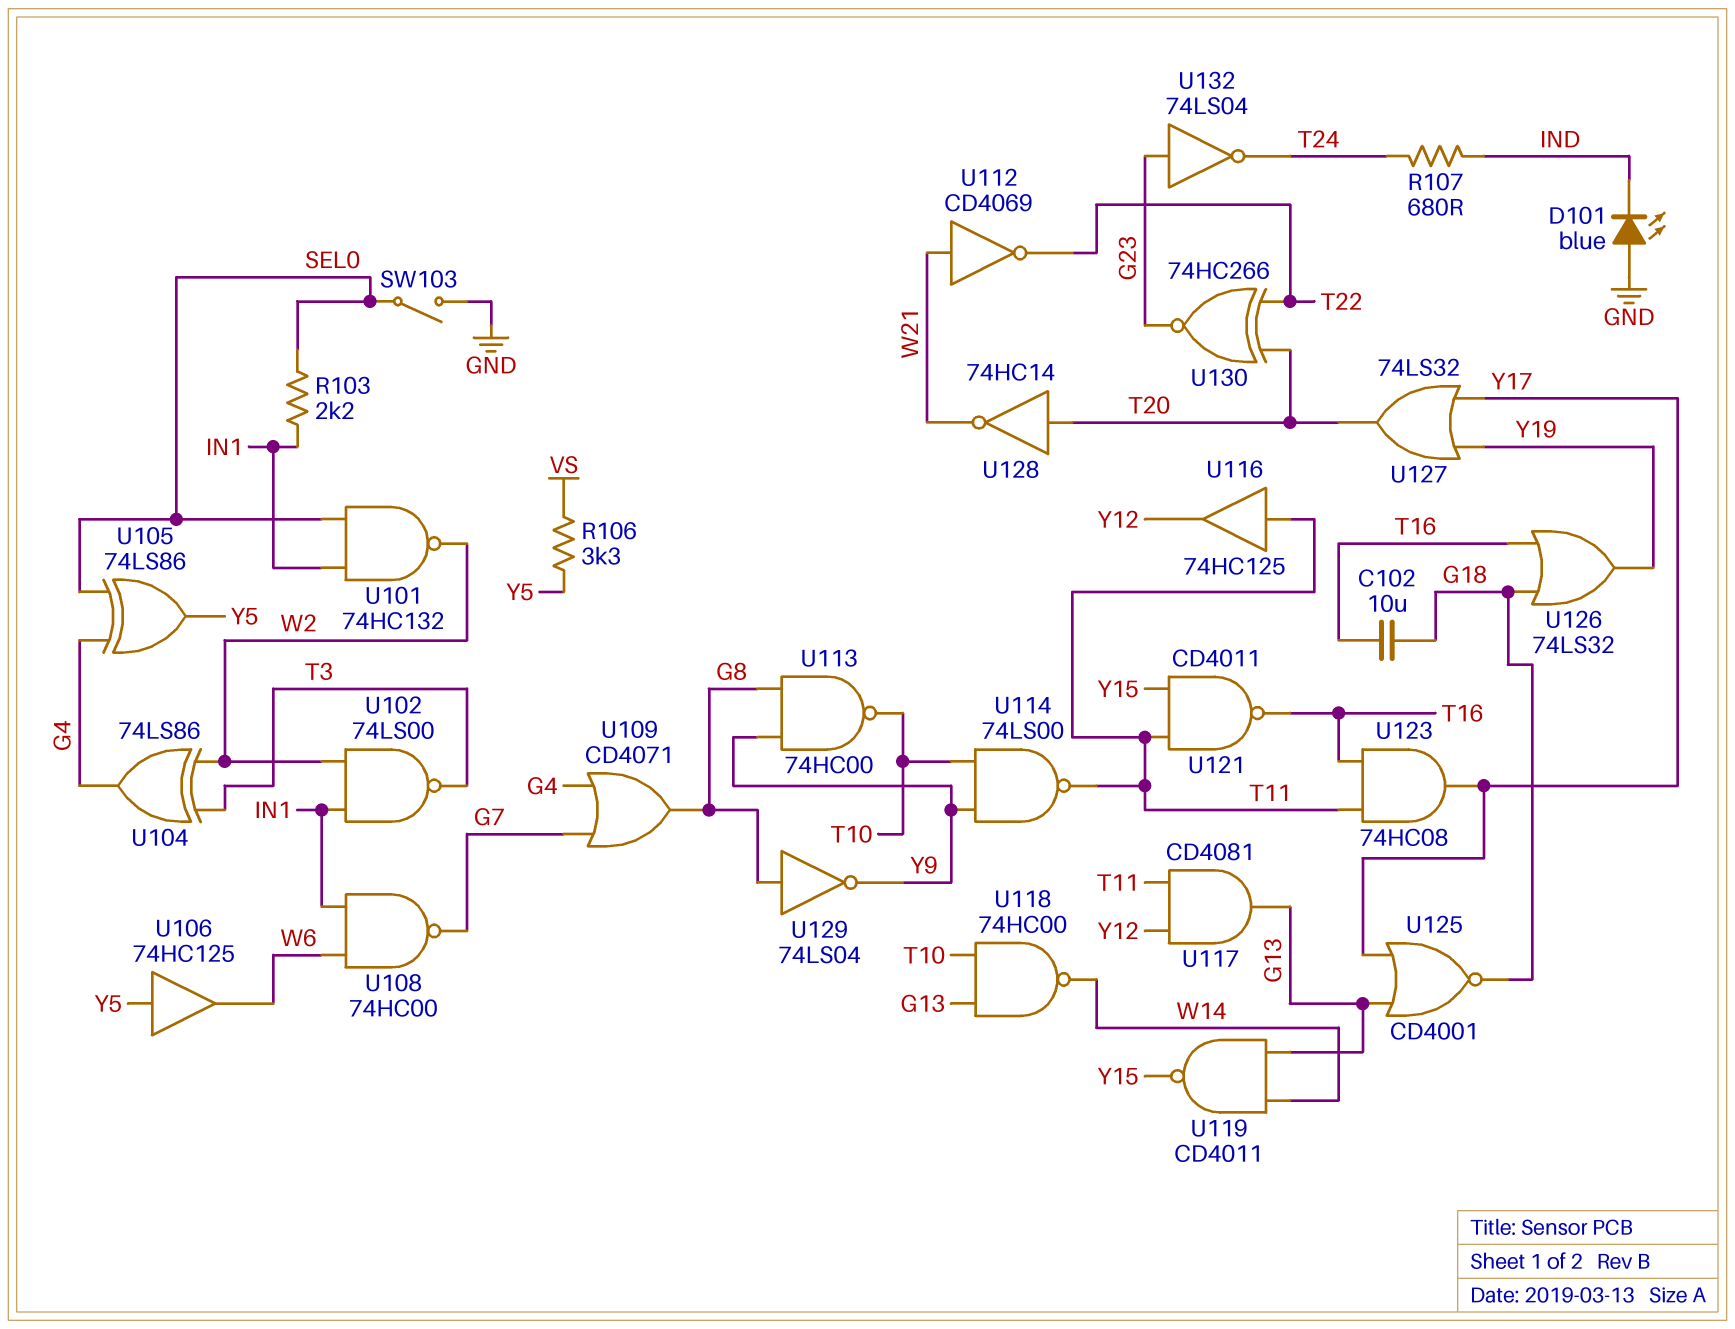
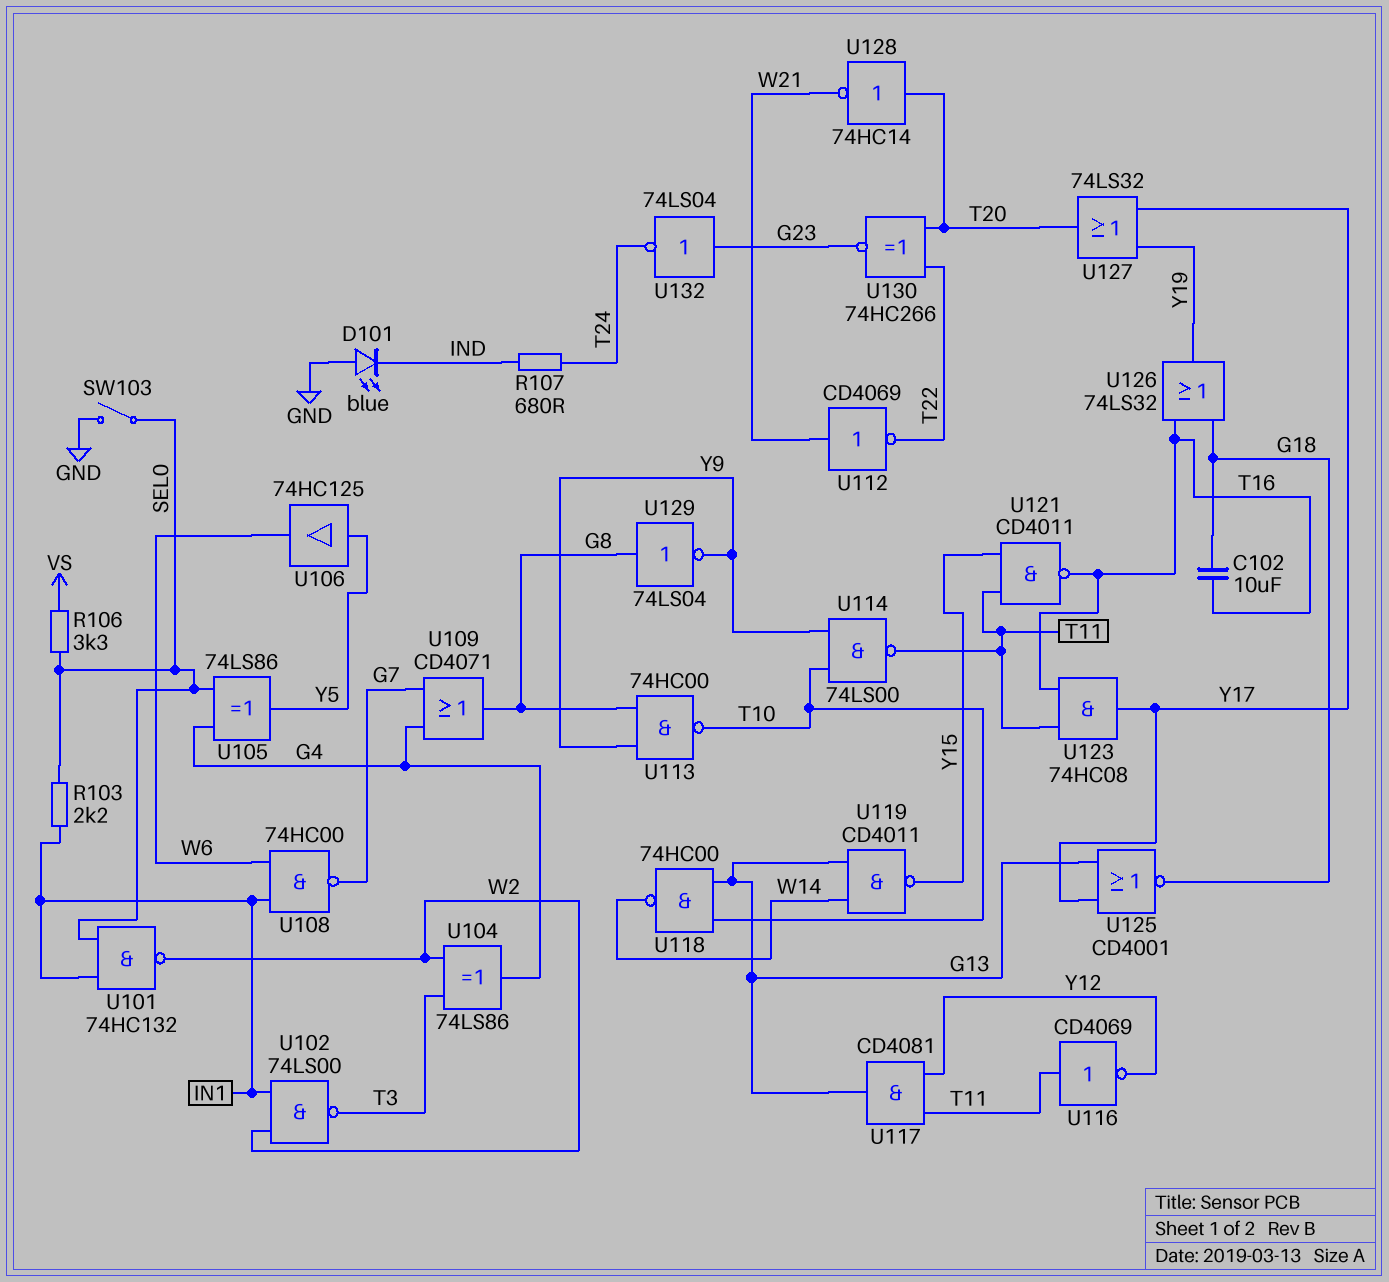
R106: 3.3k (VS, Y5) -> 3.3k (SEL0, VS)
U116: buffer 74HC125 (in T11, out Y12) -> NOT CD4069 (in T11, out Y12)

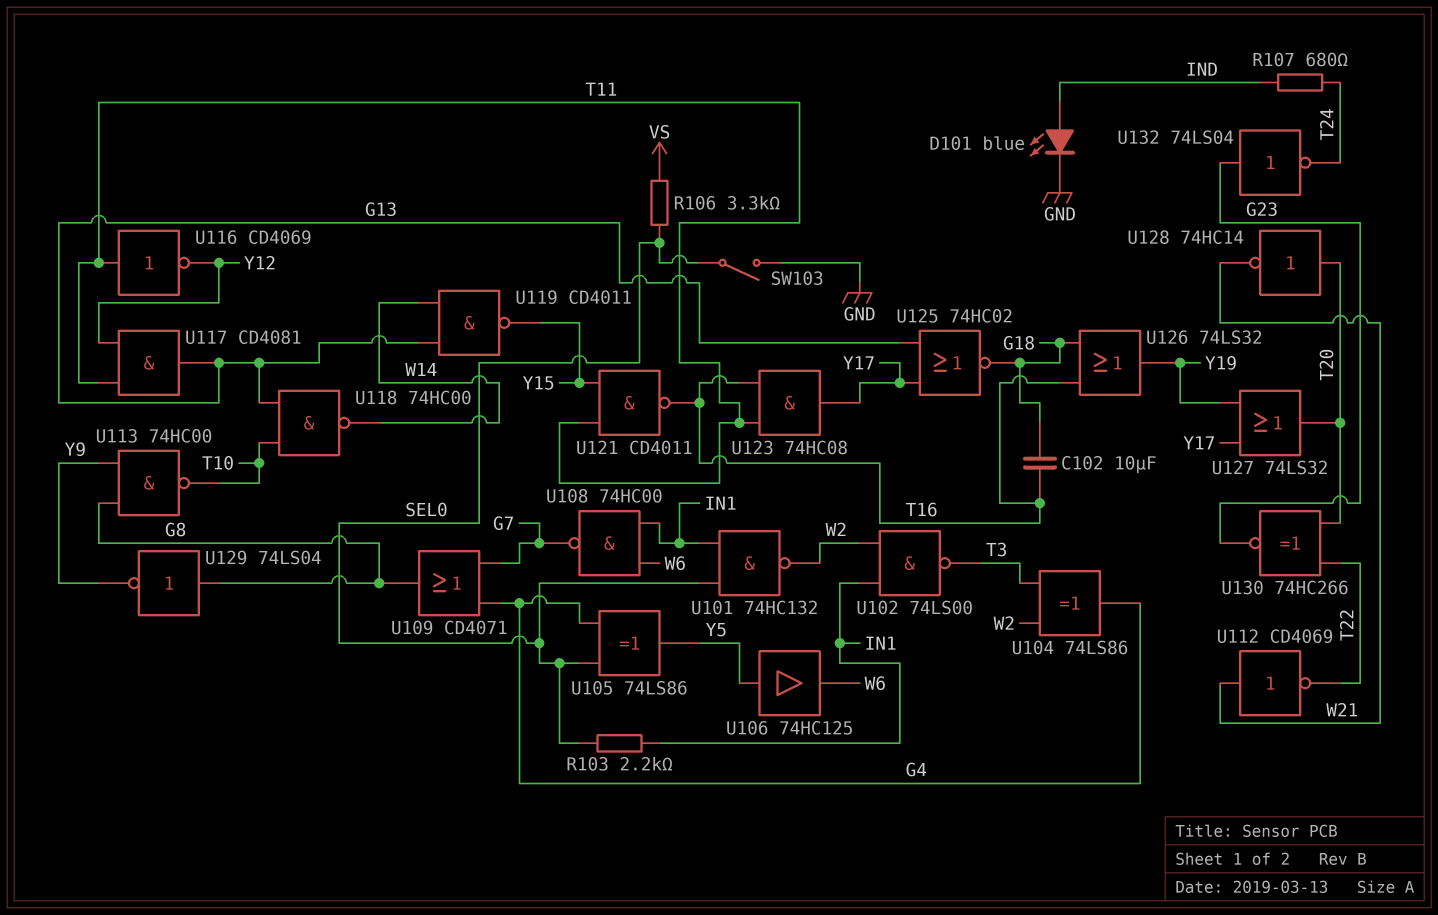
D101: LED blue (A GND, K IND) -> LED blue (A IND, K GND)
U114: NAND 74LS00 (in T10, in Y9, out T11) -> none
U125: NOR CD4001 (in G13, in Y17, out G18) -> NOR 74HC02 (in G13, in Y17, out G18)

